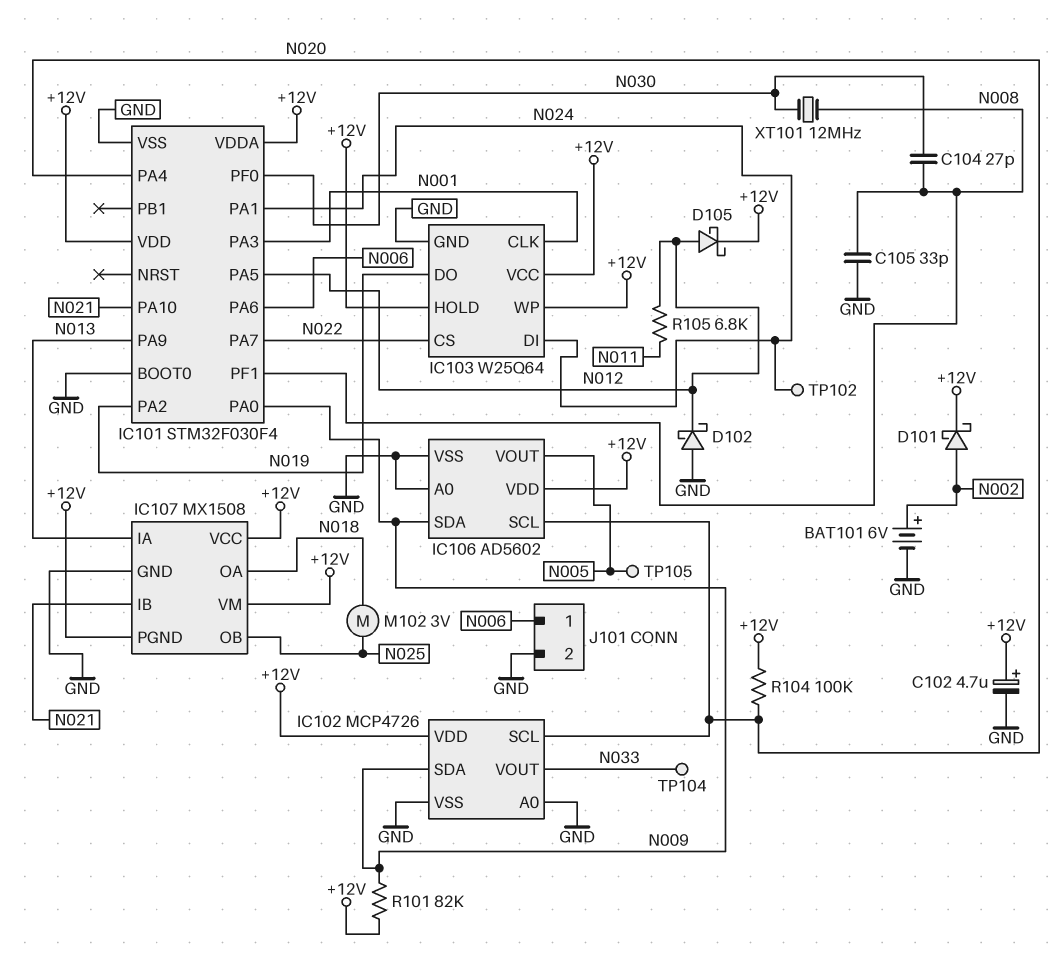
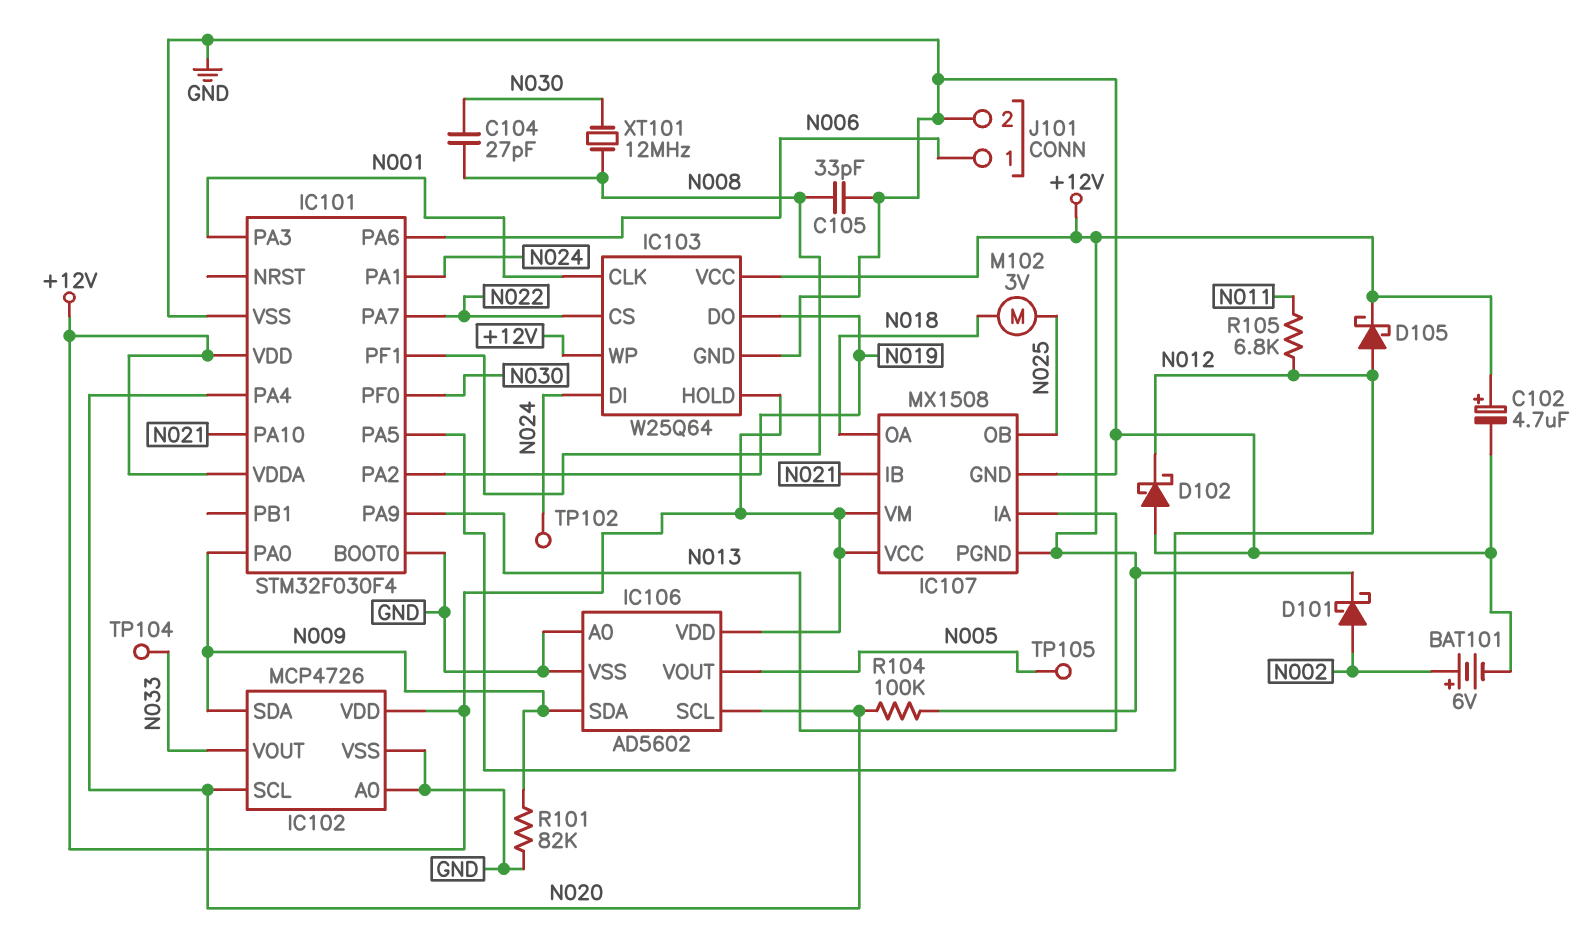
R101: 82k (+12V, N009) -> 82k (GND, N009)

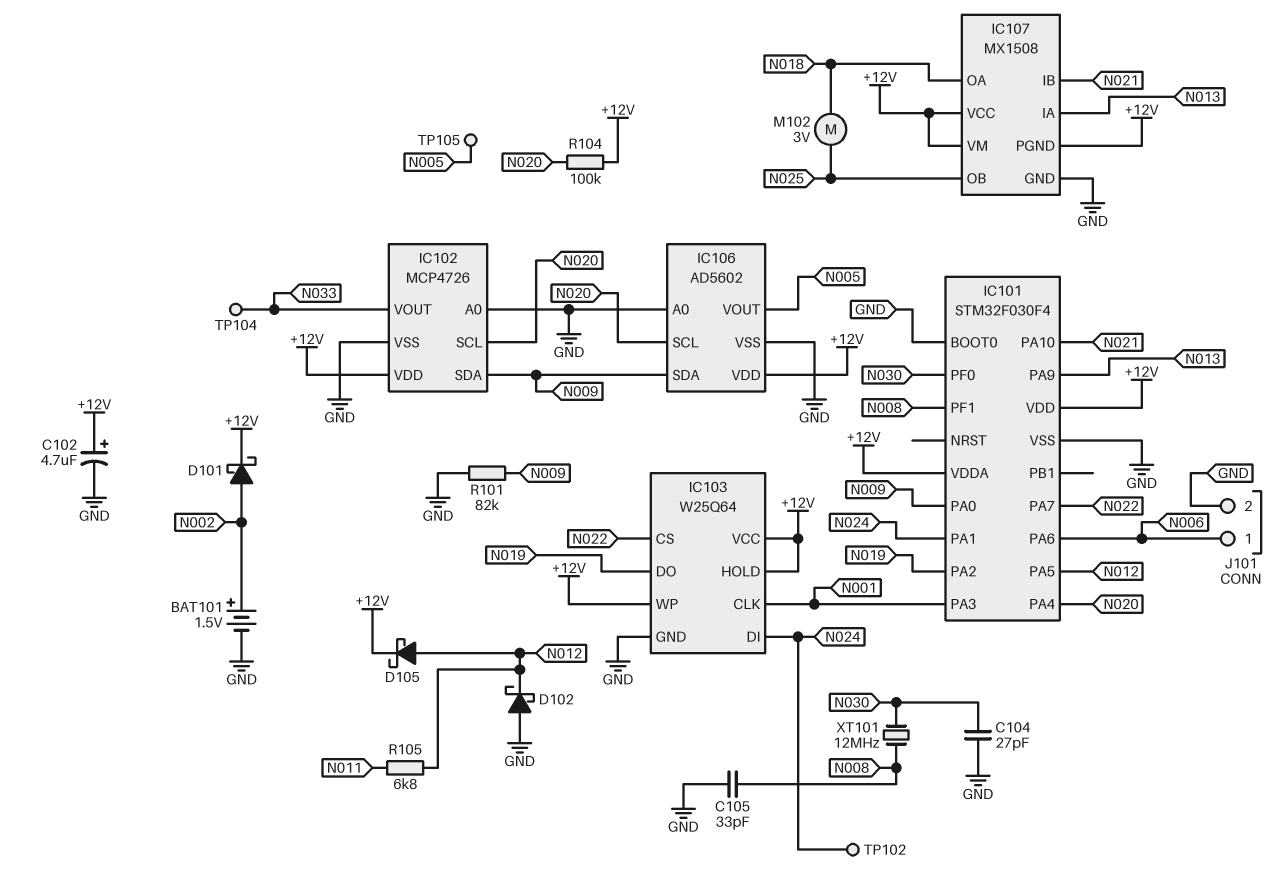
BAT101: 6V (plus N002, minus GND) -> 1.5V (plus N002, minus GND)
C104: 27pF (N008, N030) -> 27pF (GND, N030)

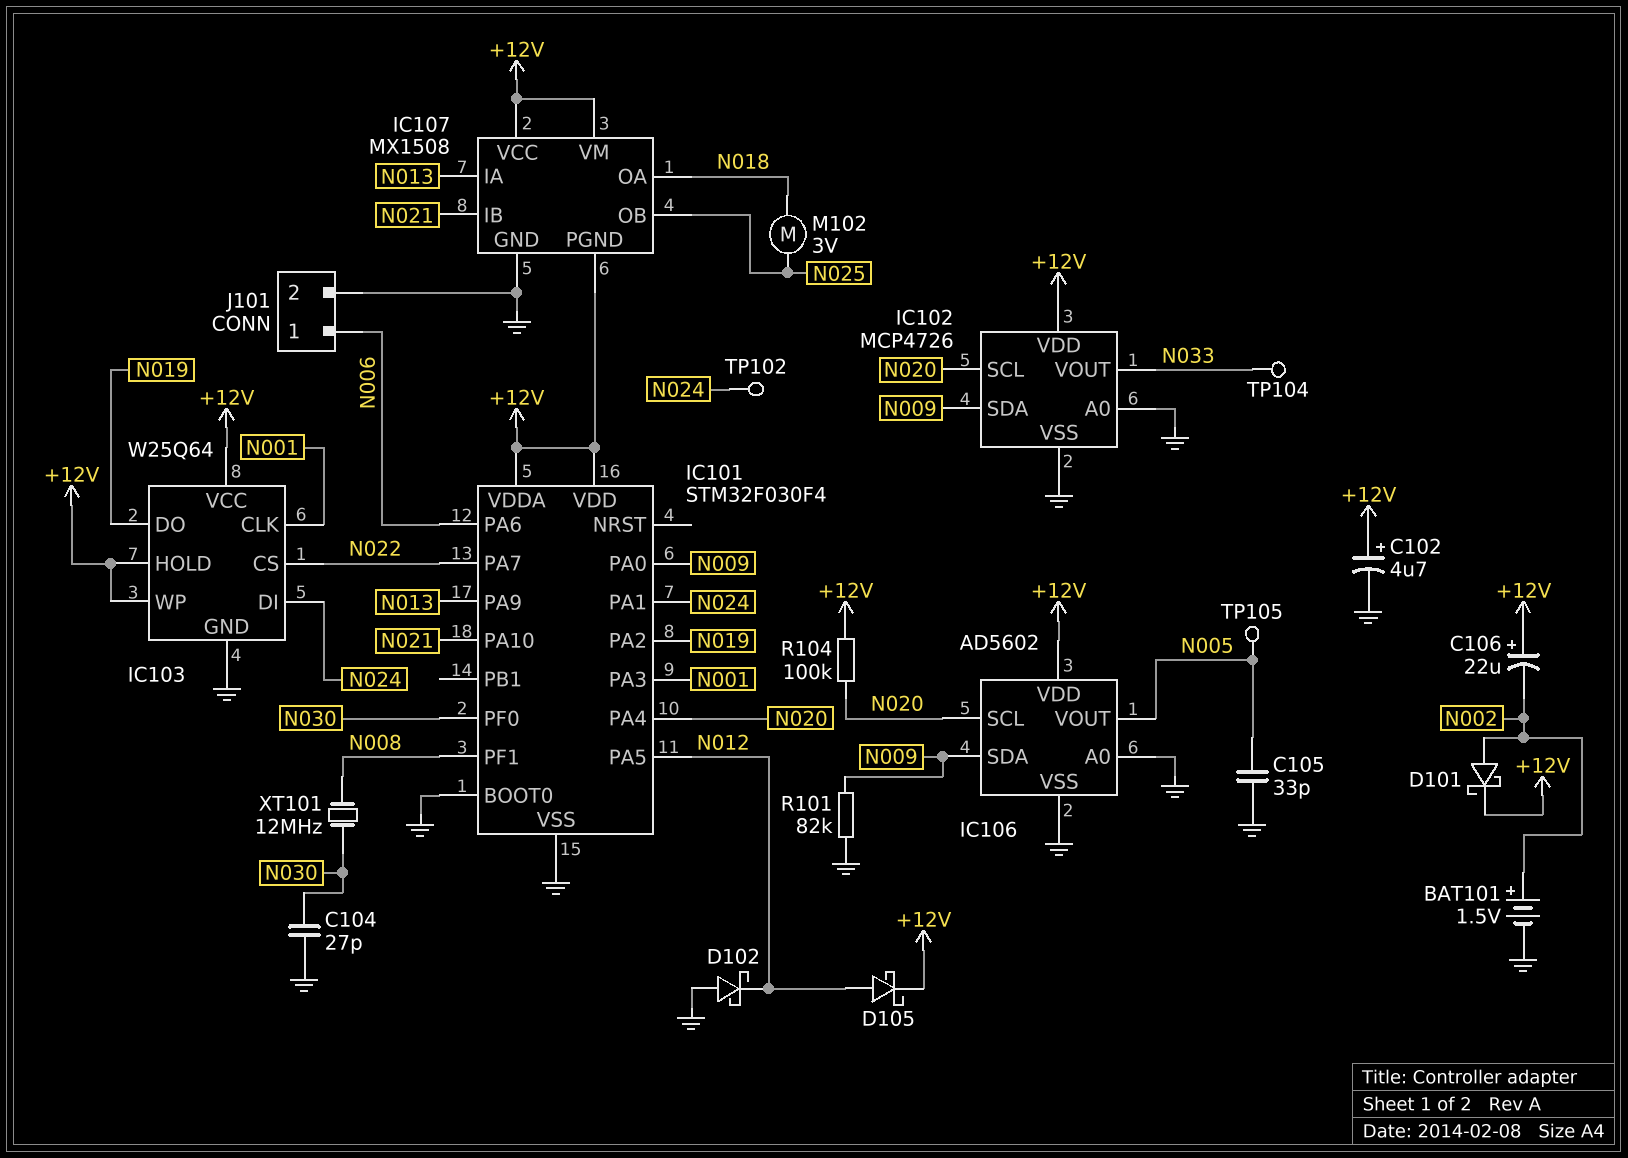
C105: 33pF (GND, N008) -> 33pF (GND, N005)
C106: none -> 22uF (plus +12V, minus N002)
R105: 6.8k (N011, N012) -> none

